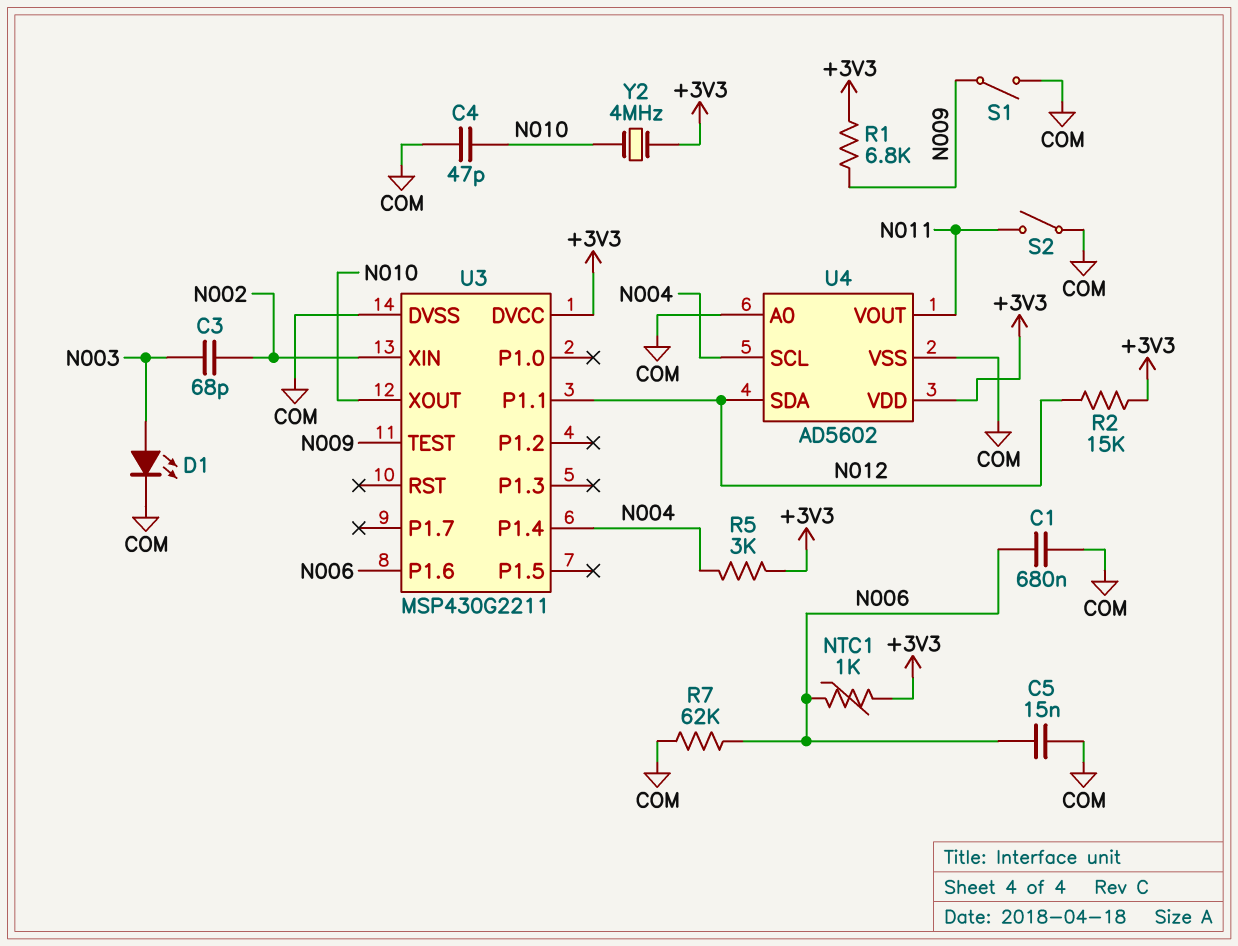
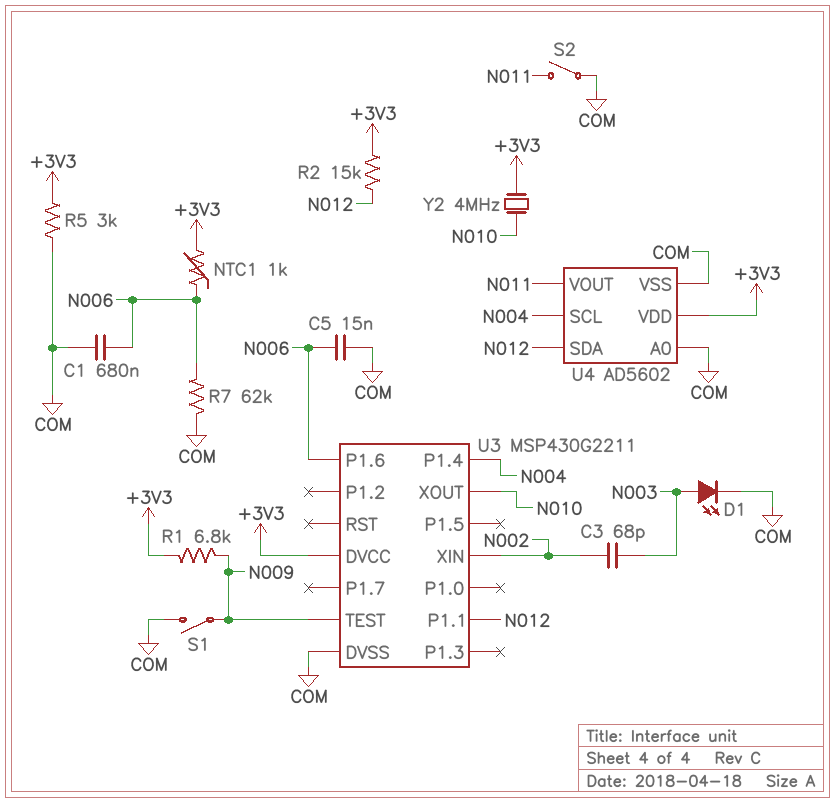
C4: 47pF (COM, N010) -> none
R5: 3k (+3V3, N004) -> 3k (+3V3, COM)

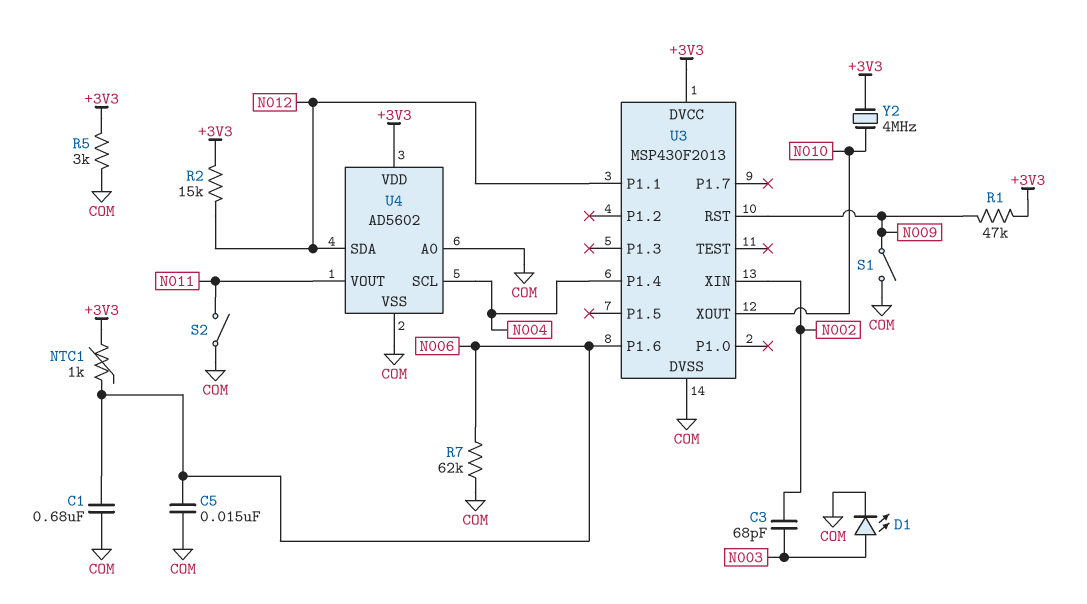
R1: 6.8k (+3V3, N009) -> 47k (+3V3, N009)
U3: MSP430G2211 -> MSP430F2013
U3 pin RST: none -> N009
U3 pin TEST: N009 -> none

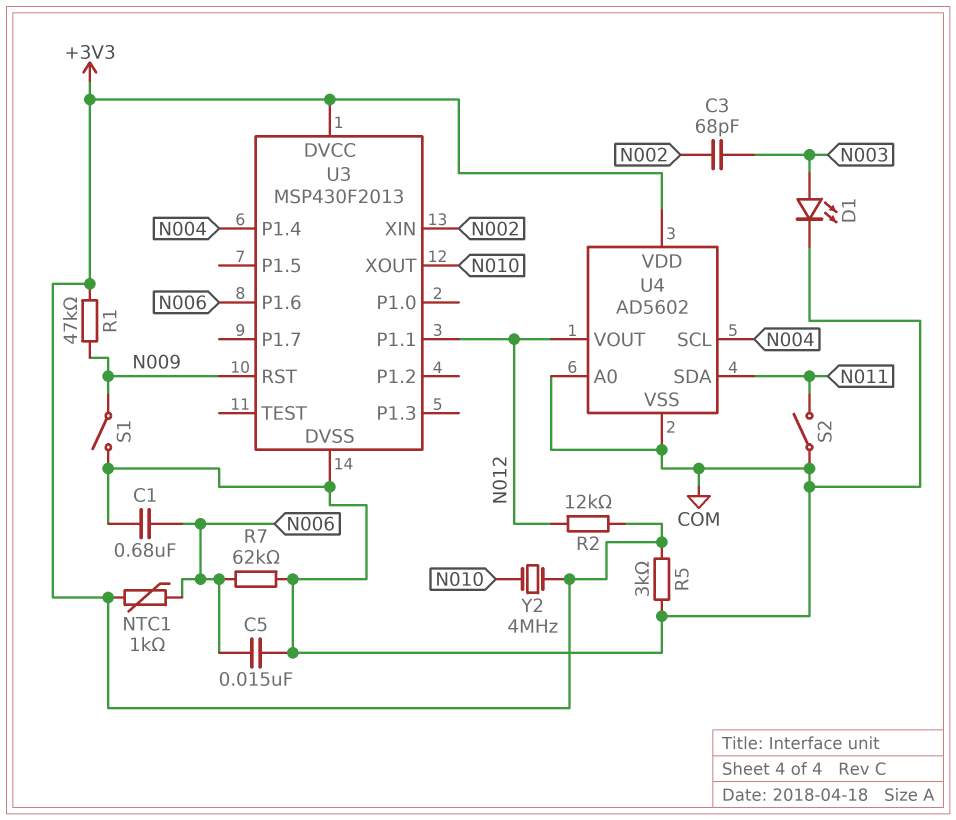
R2: 15k (+3V3, N012) -> 12k (+3V3, N012)
U4 pin SDA: N012 -> N011
U4 pin VOUT: N011 -> N012

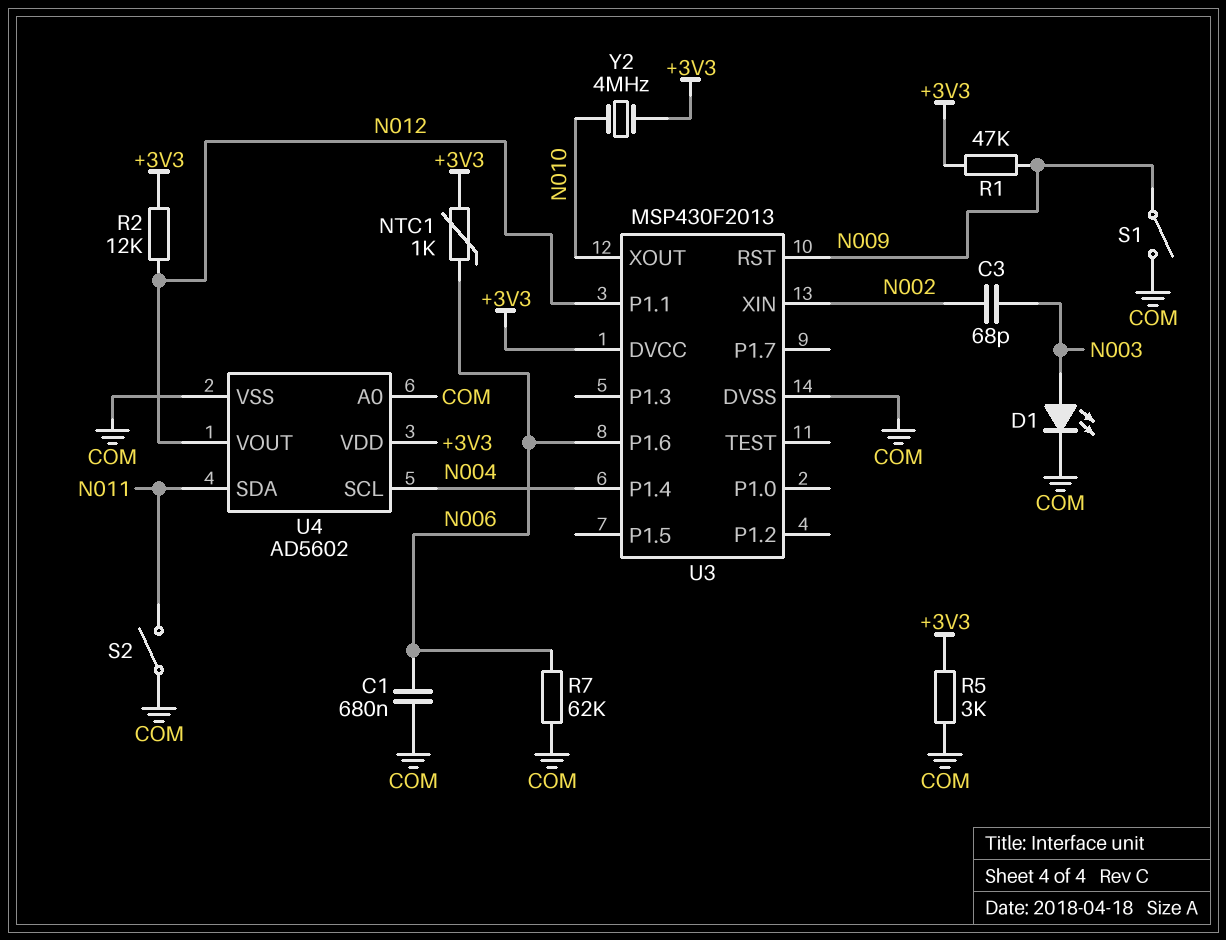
C5: 15nF (COM, N006) -> none

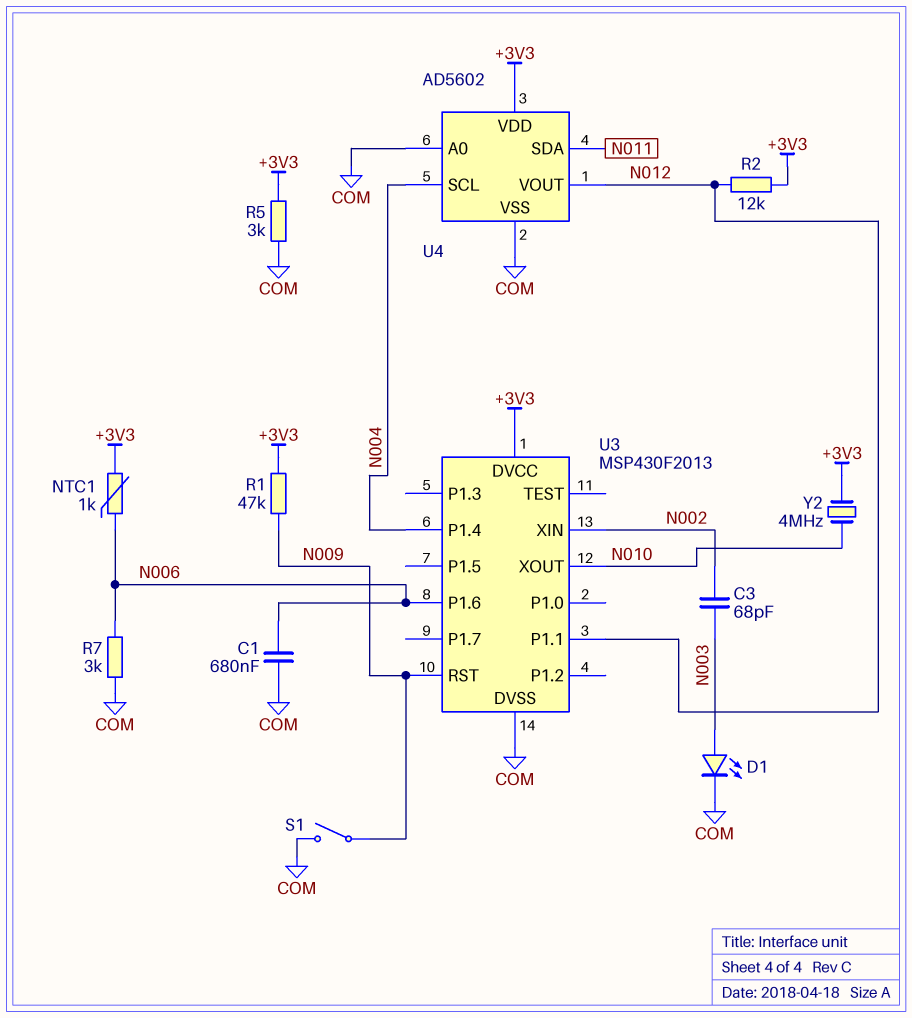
R7: 62k (COM, N006) -> 3k (COM, N006)
S2: switch (COM, N011) -> none

